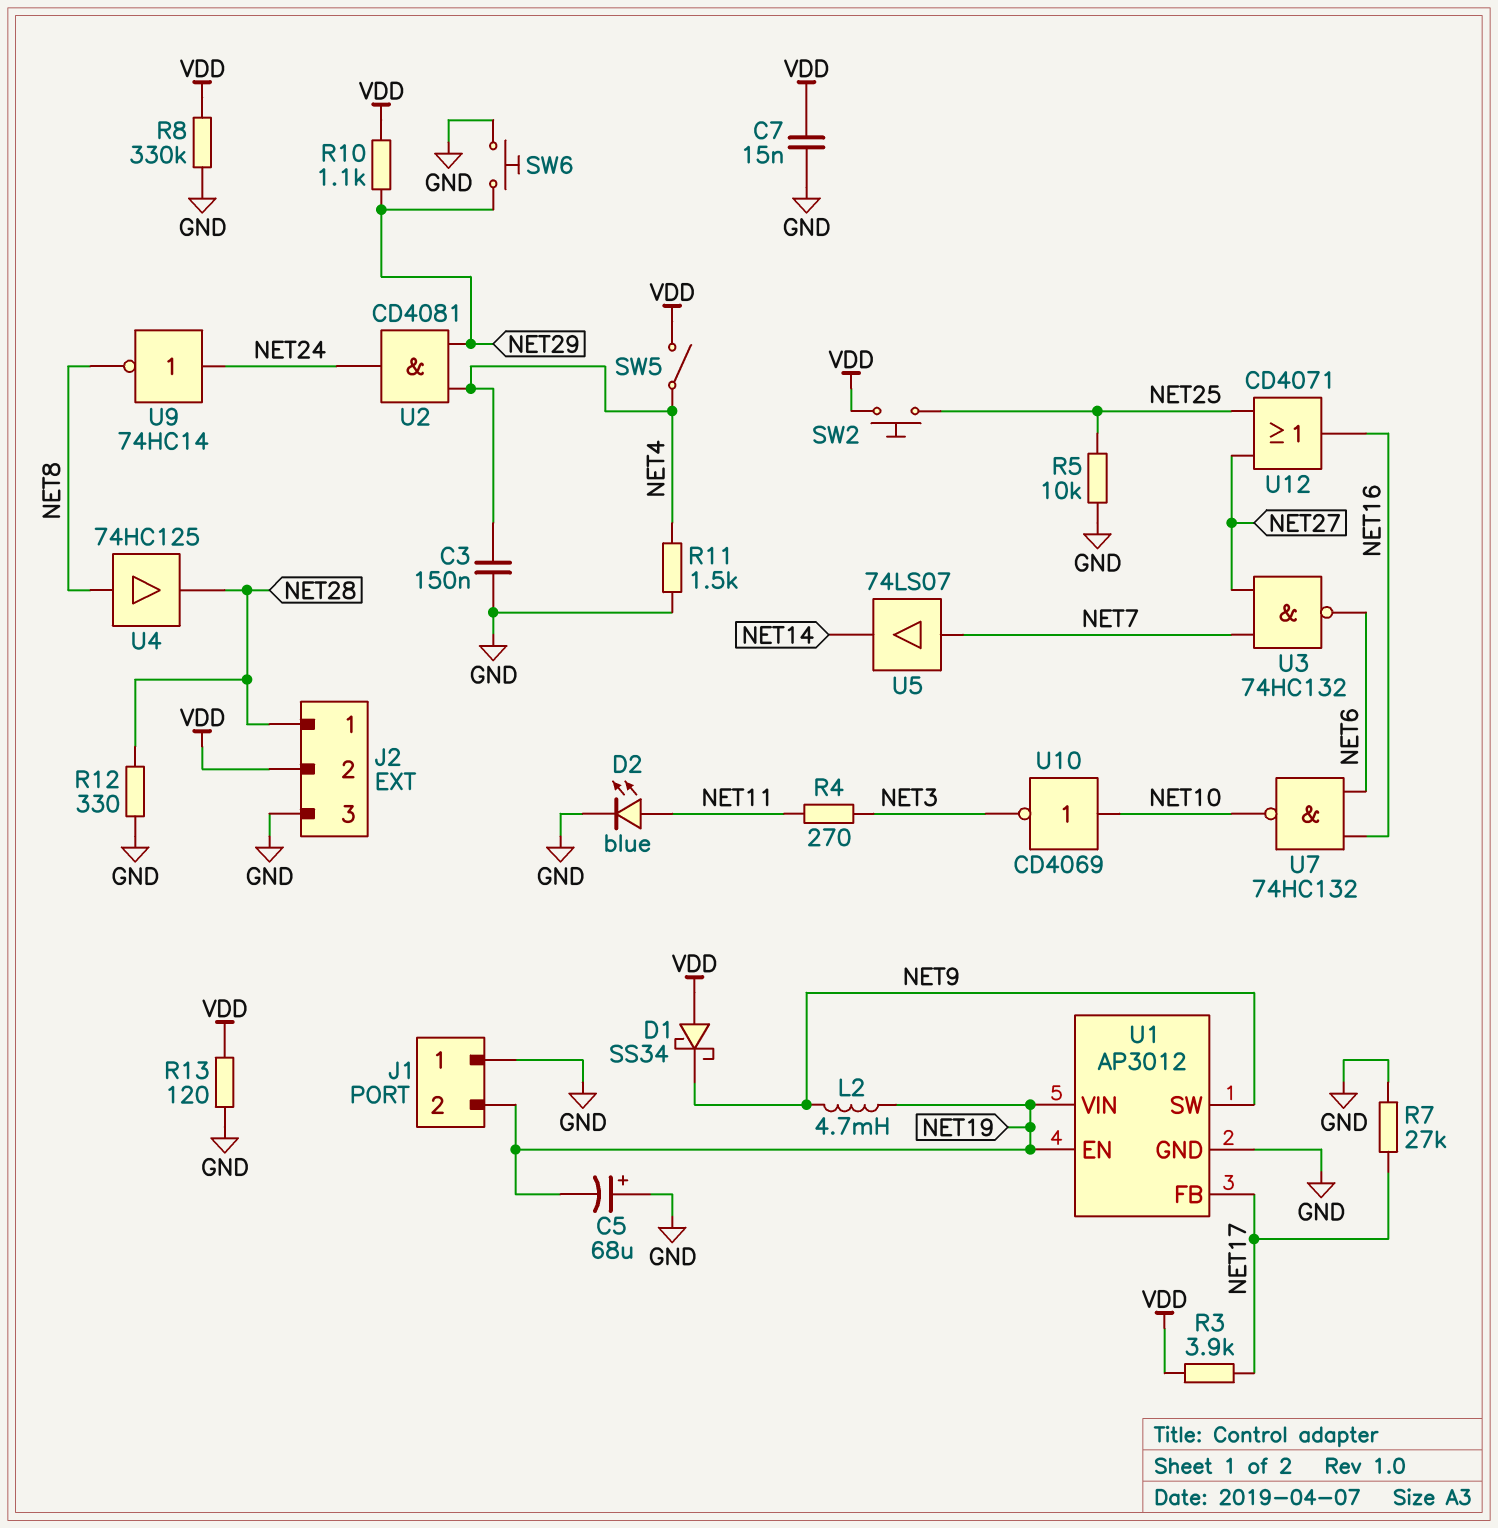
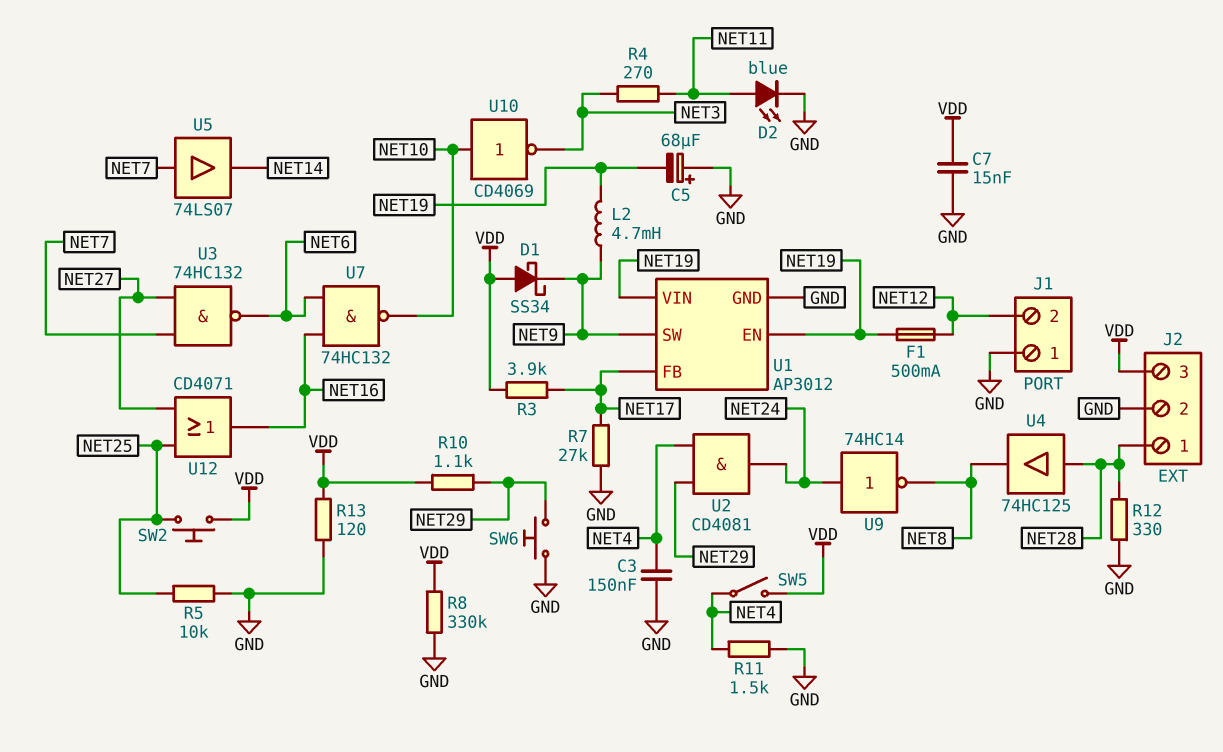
F1: none -> 500mA (NET12, NET19)
J1 pin 2: NET19 -> NET12
J2 pin 2: VDD -> GND
J2 pin 3: GND -> VDD
U4: buffer 74HC125 (in NET8, out NET28) -> buffer 74HC125 (in NET28, out NET8)

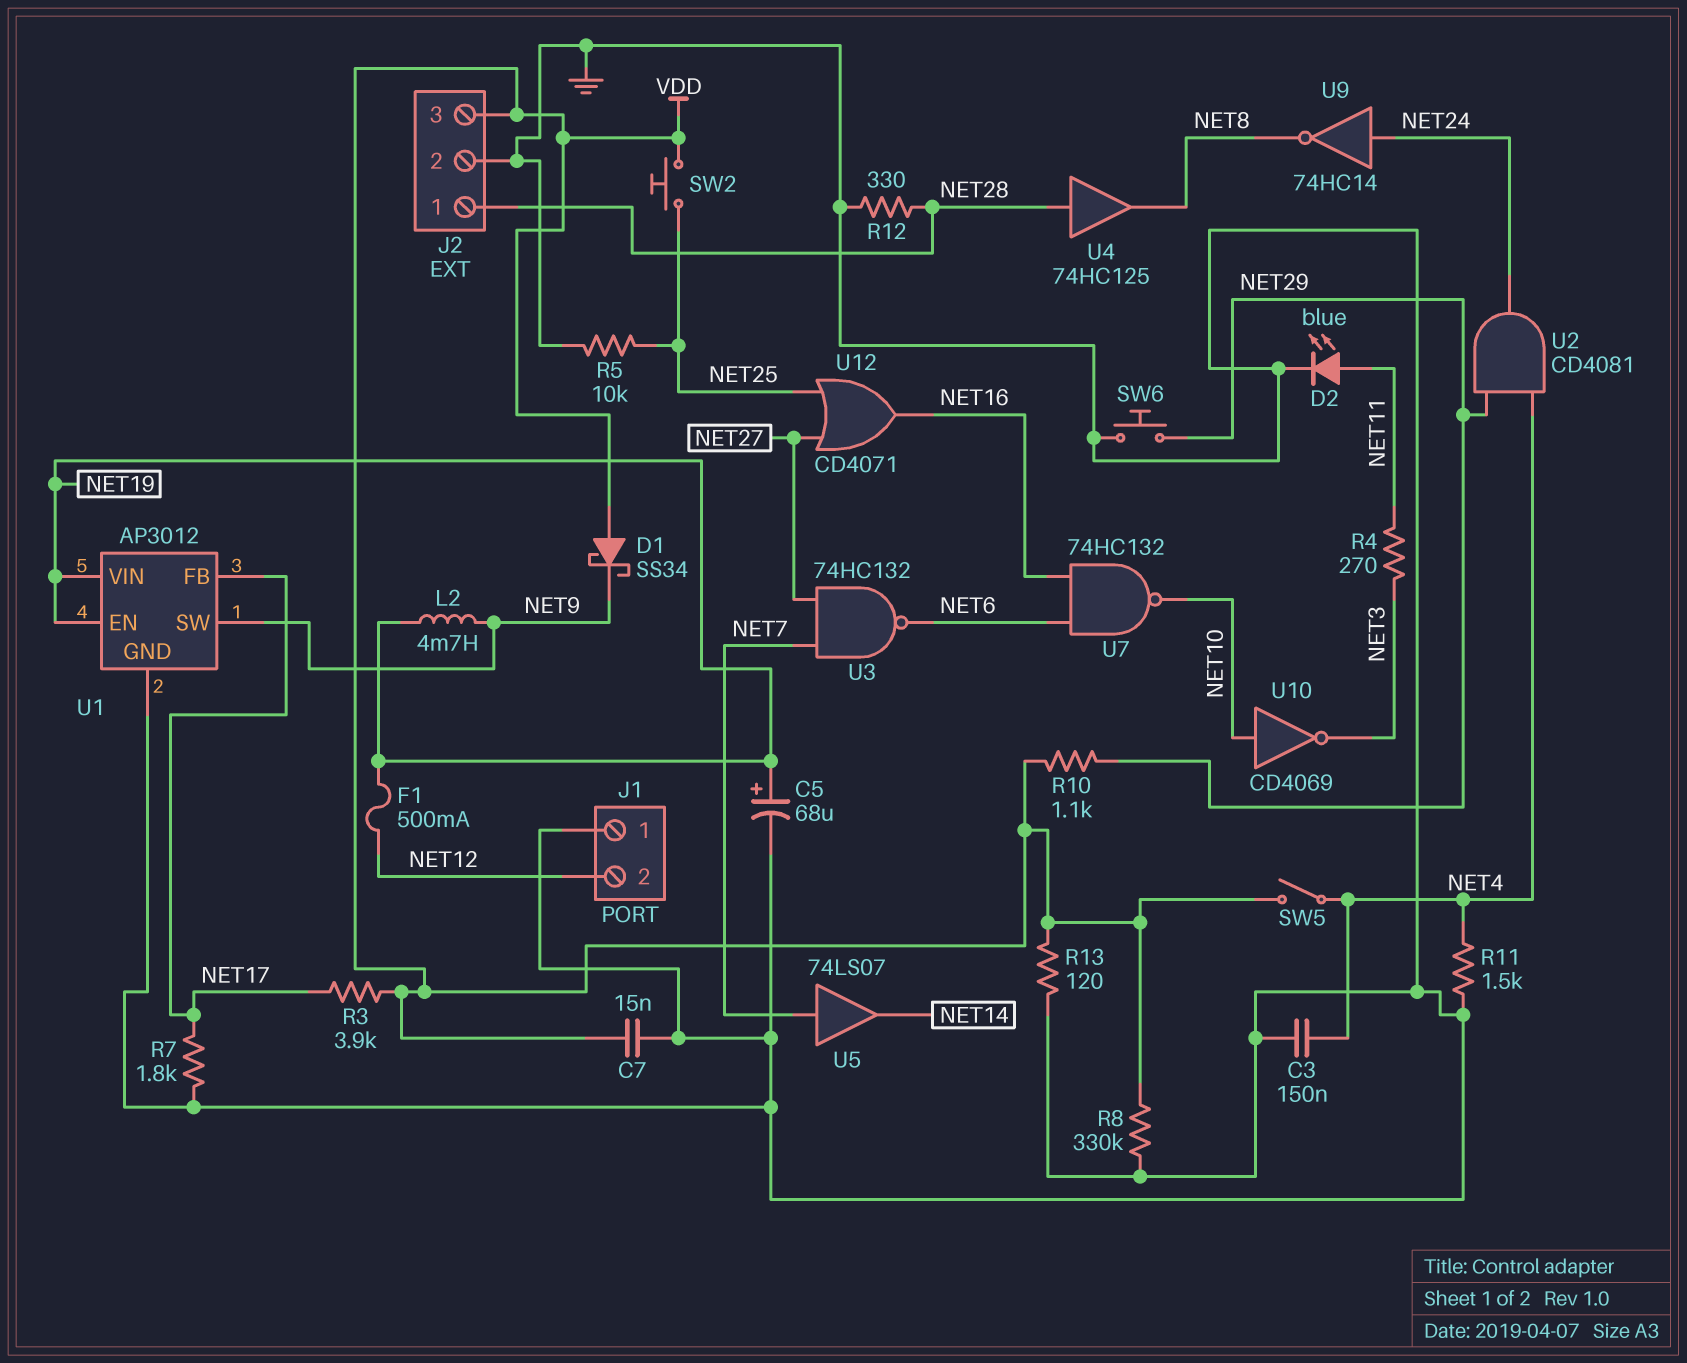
C5: 68uF (plus GND, minus NET19) -> 68uF (plus NET19, minus GND)
R7: 27k (GND, NET17) -> 1.8k (GND, NET17)

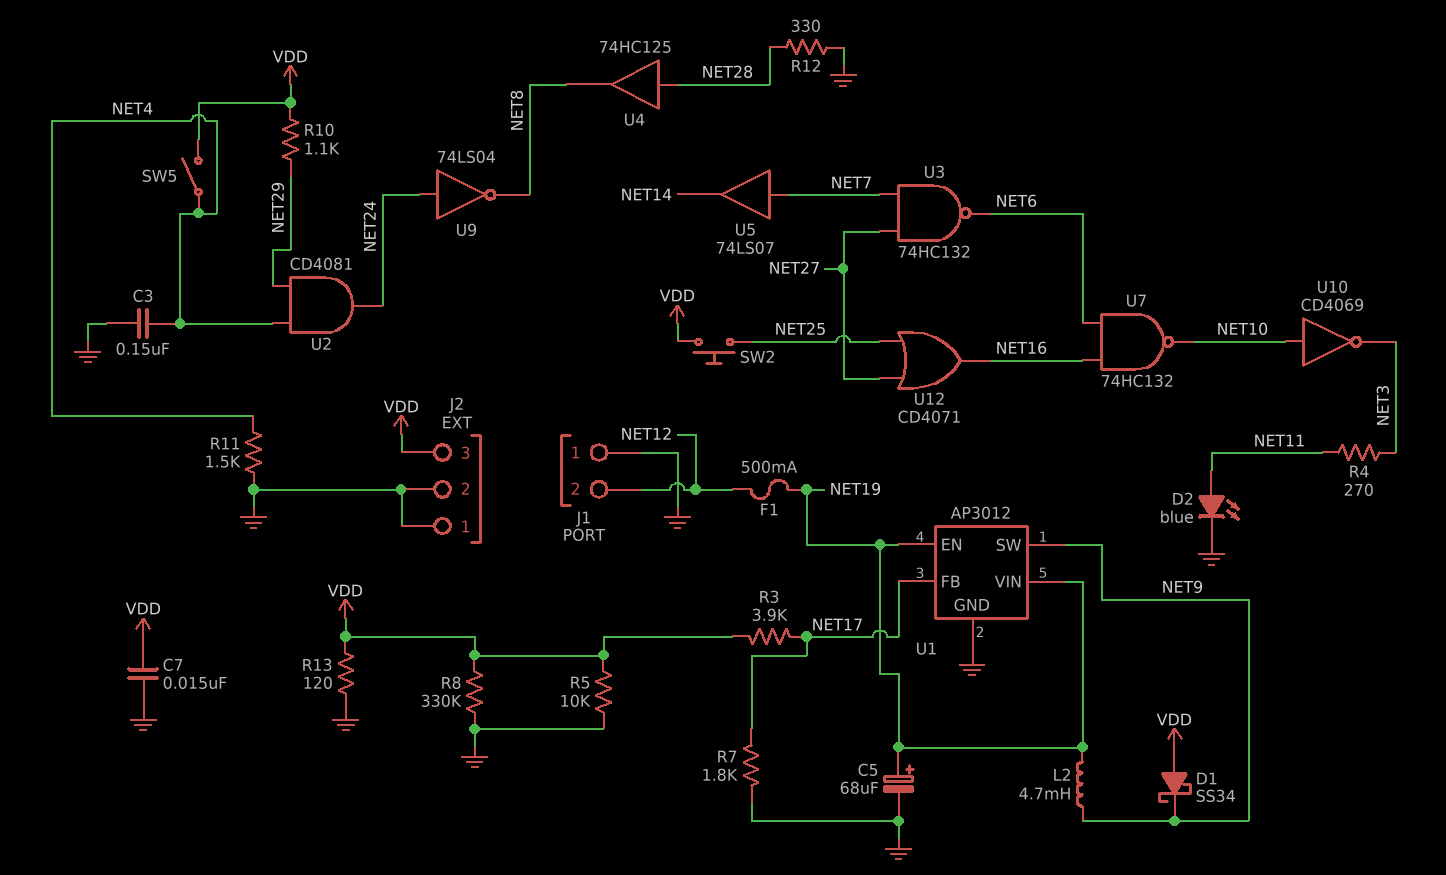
J2 pin 1: NET28 -> GND
R5: 10k (GND, NET25) -> 10k (GND, VDD)
SW6: button (GND, NET29) -> none
U9: NOT 74HC14 (in NET24, out NET8) -> NOT 74LS04 (in NET24, out NET8)

